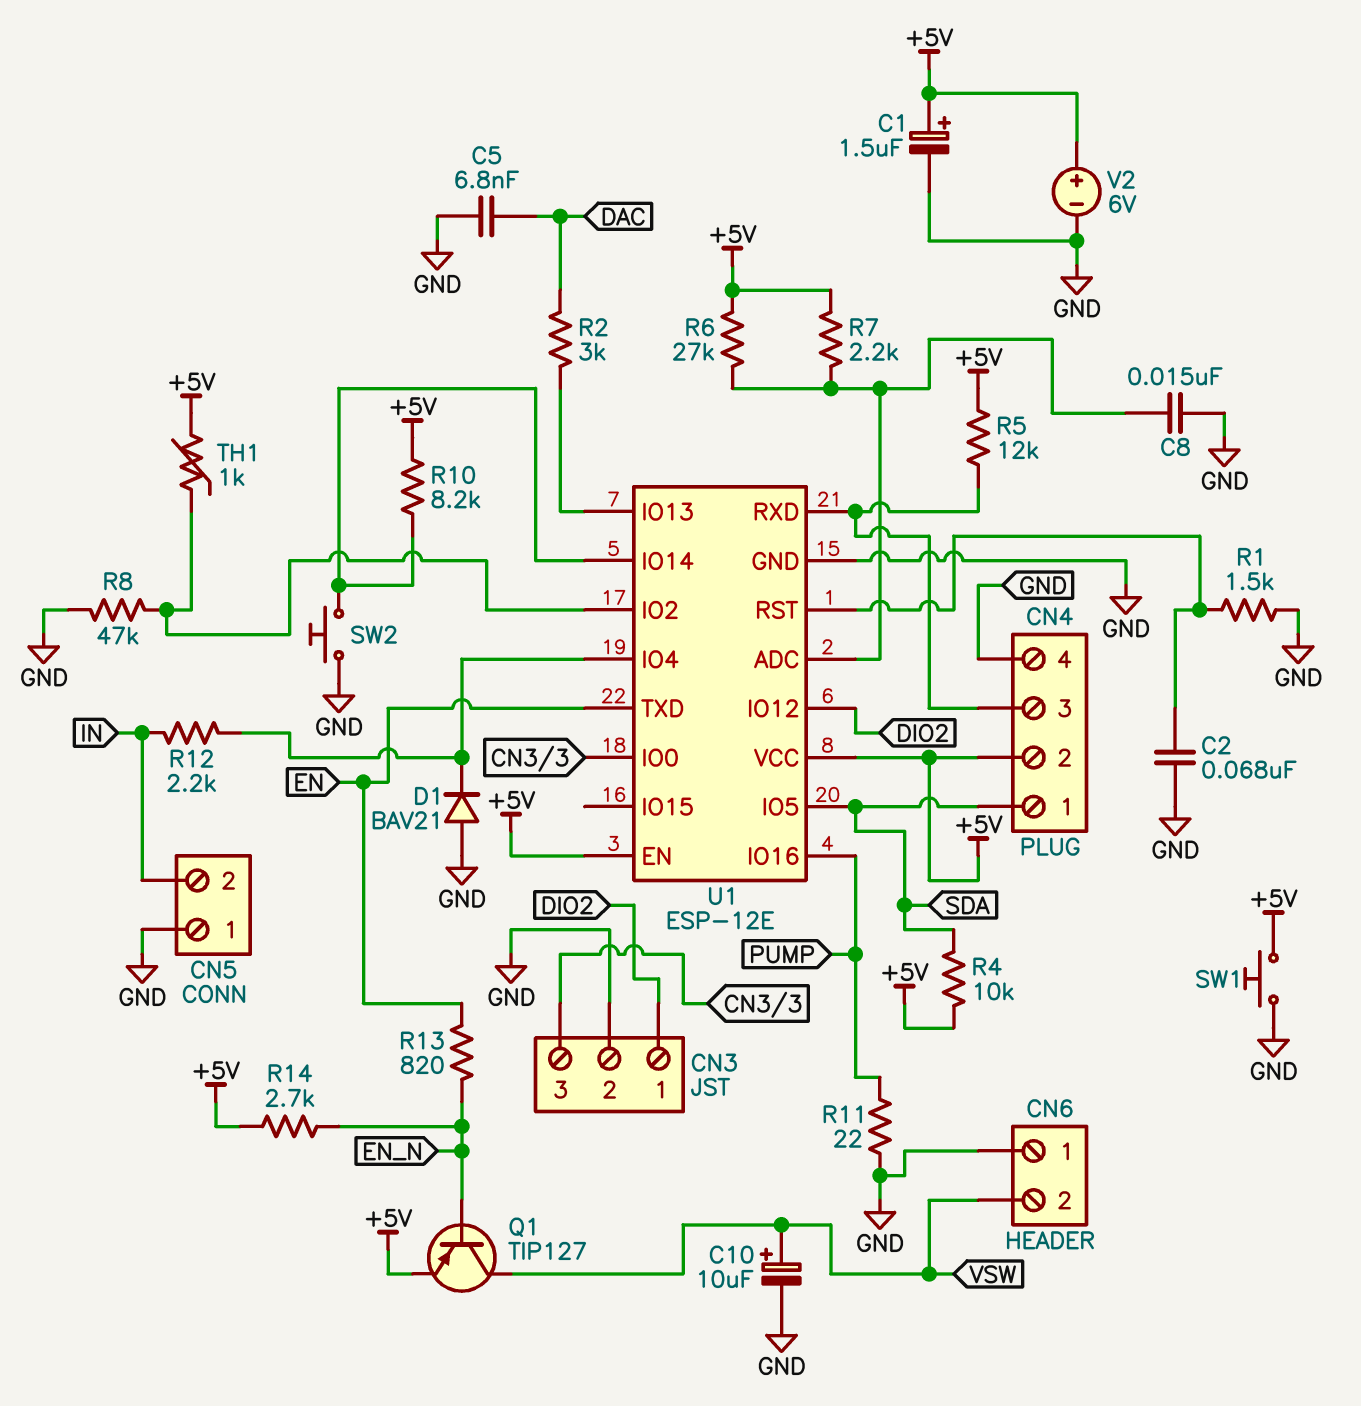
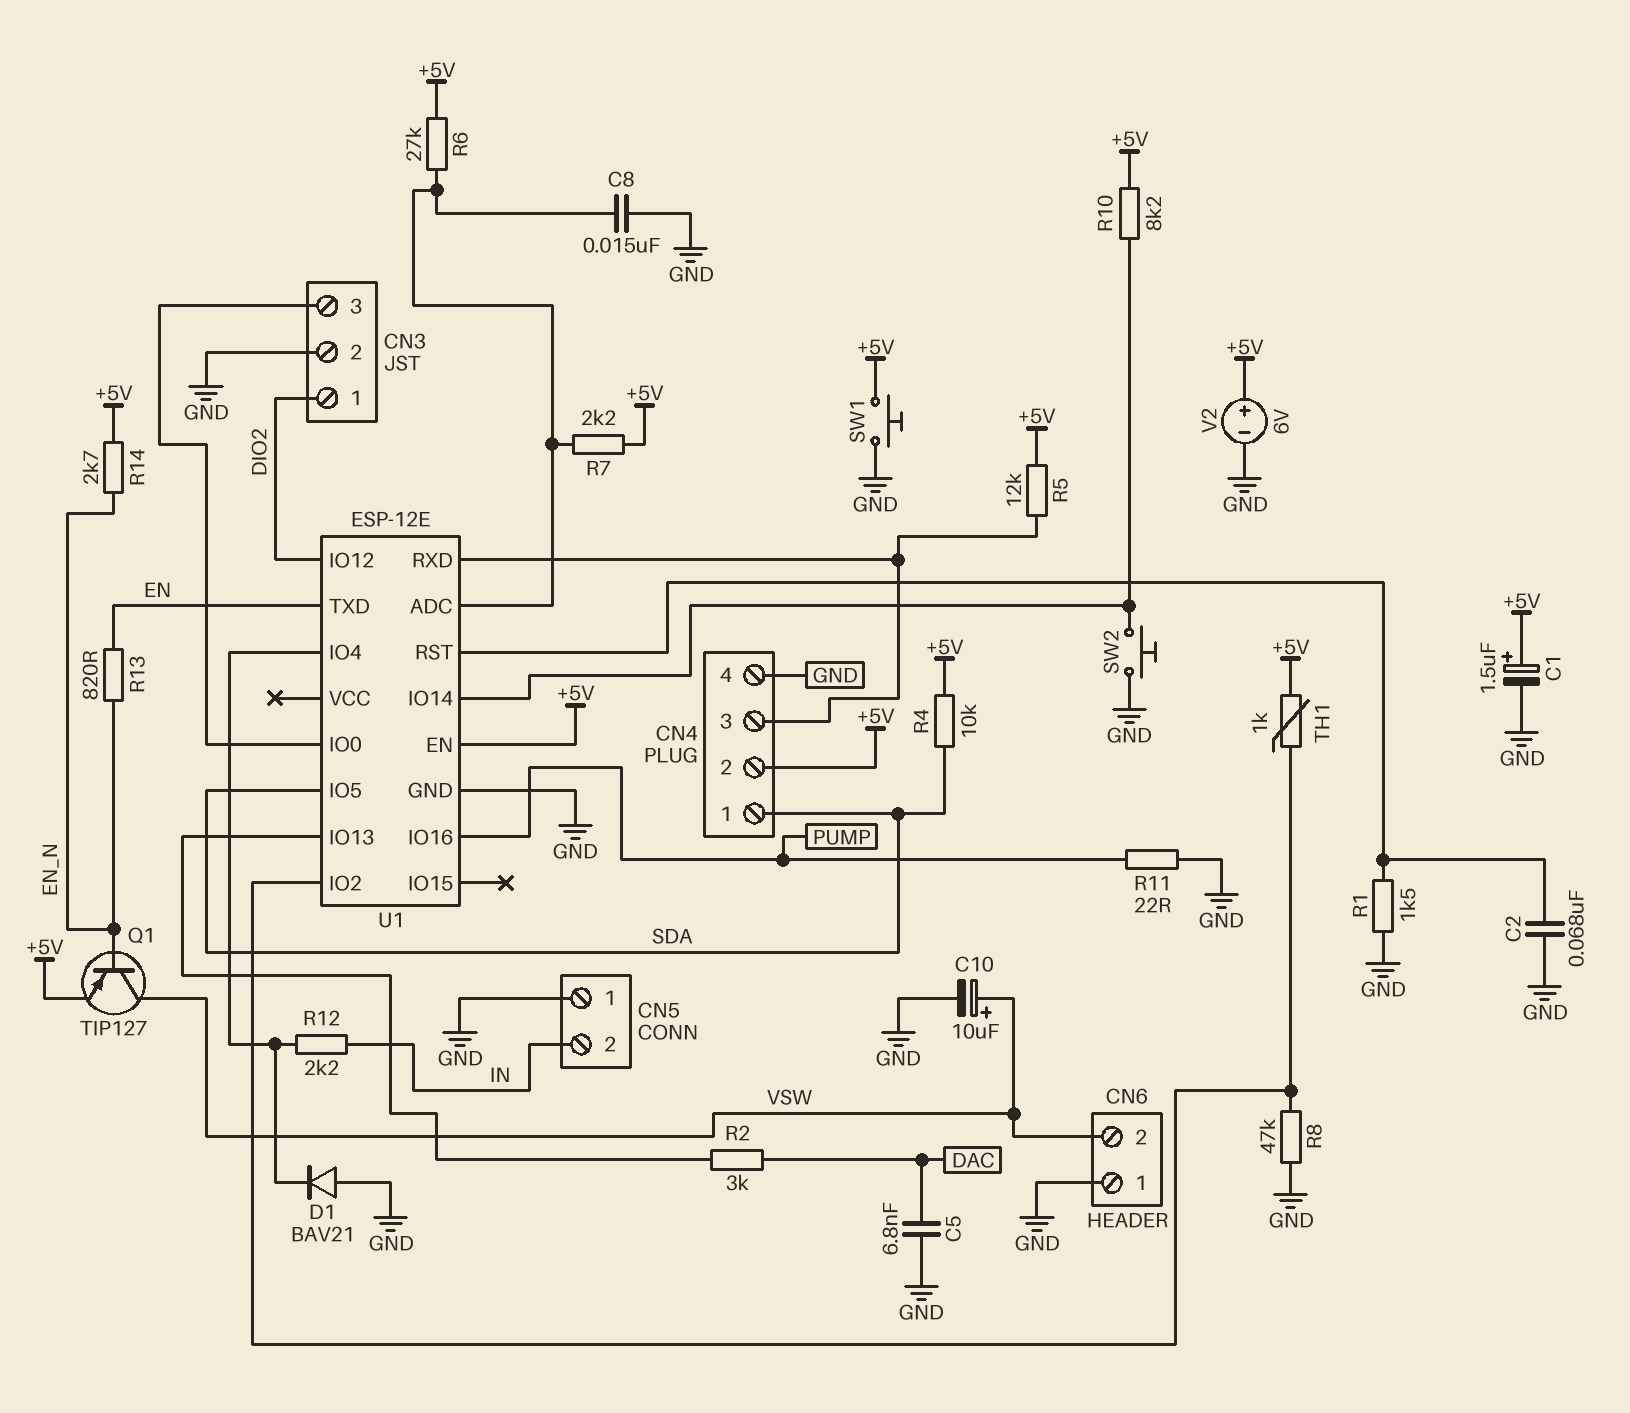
U1 pin VCC: +5V -> none

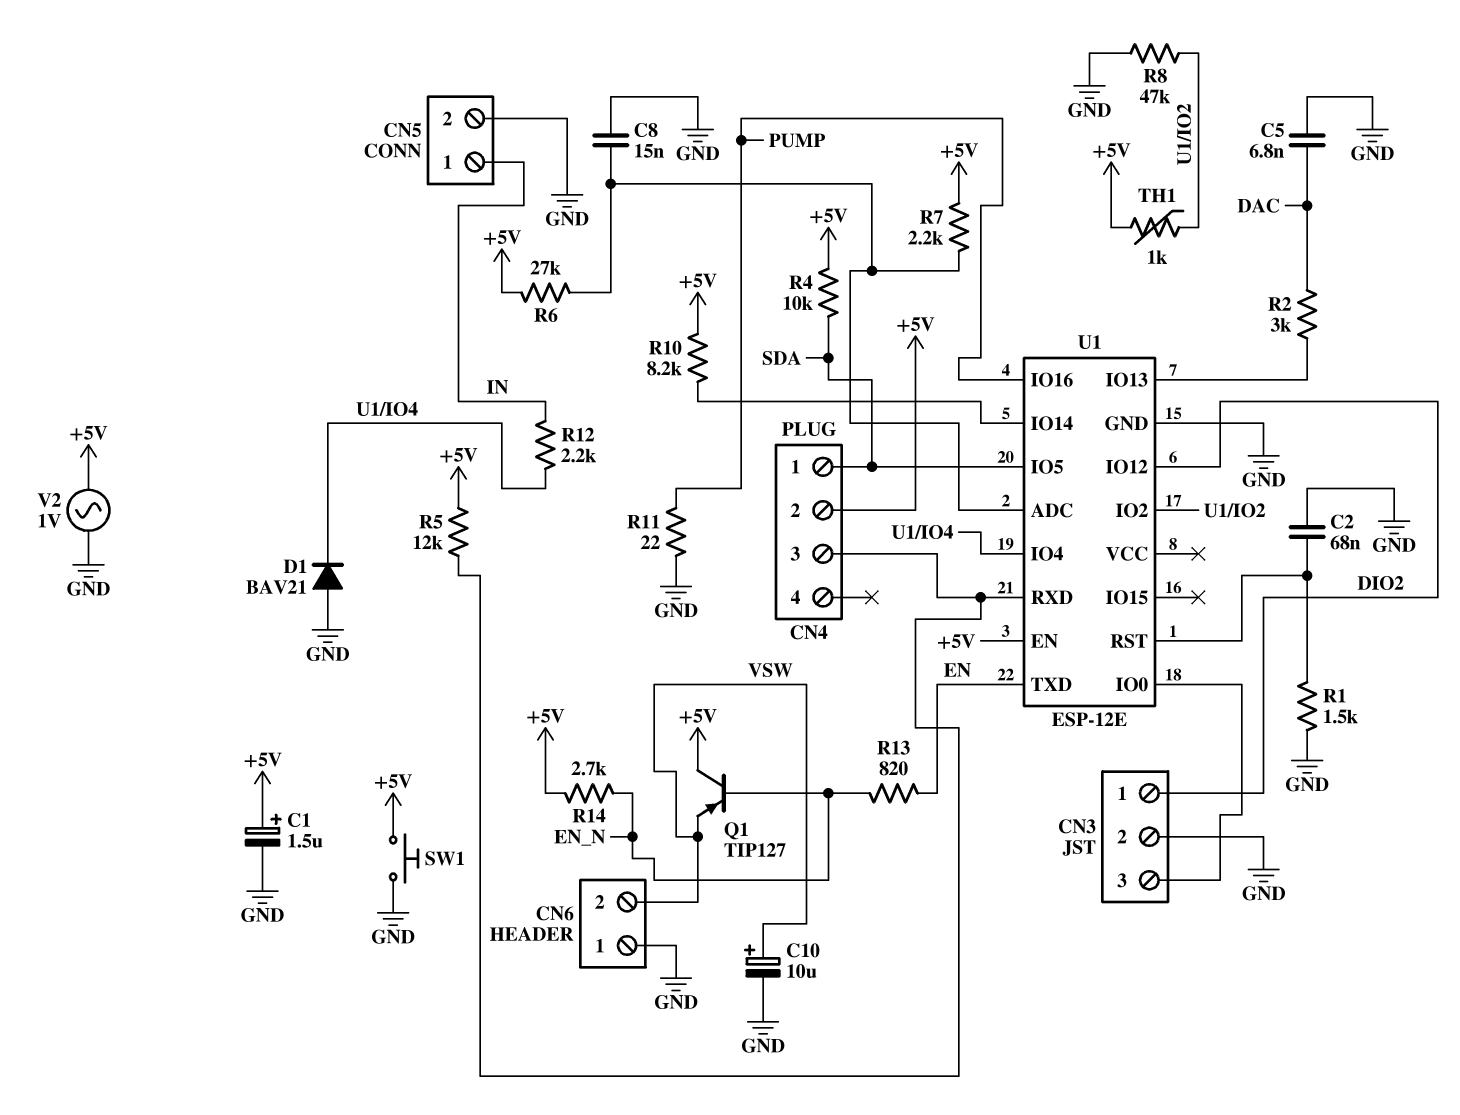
CN4 pin 4: GND -> none
CN5 pin 1: GND -> IN
CN5 pin 2: IN -> GND
Q1: PNP TIP127 (B EN_N, C VSW, E +5V) -> PNP TIP127 (B EN_N, C +5V, E VSW)
SW2: button (GND, U1/IO14) -> none
V2: 6V (plus +5V, minus GND) -> AC 1V (+5V, GND)

